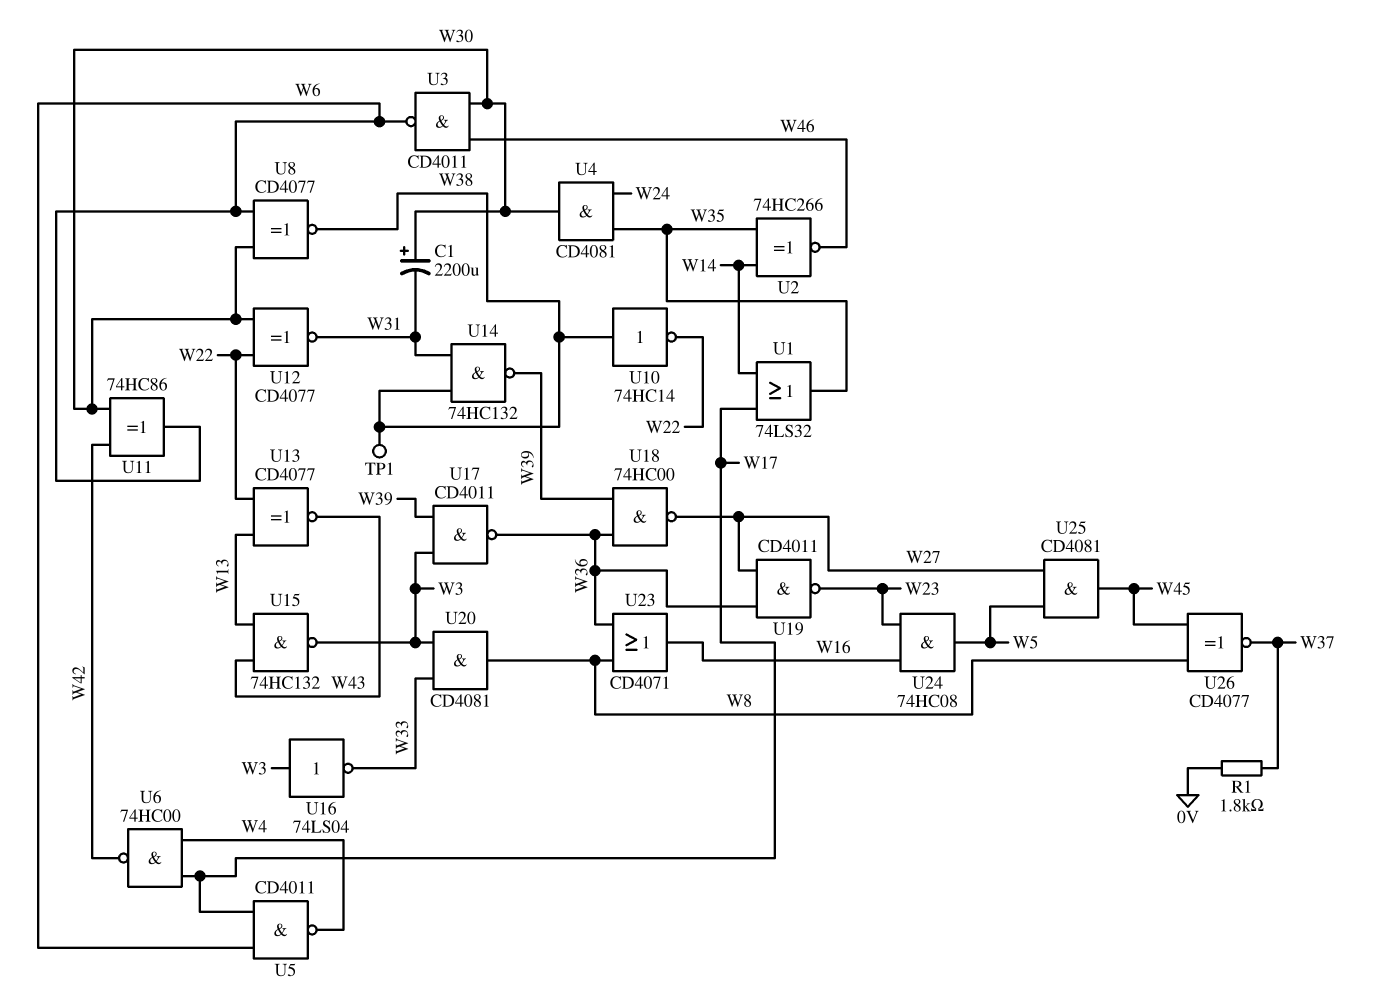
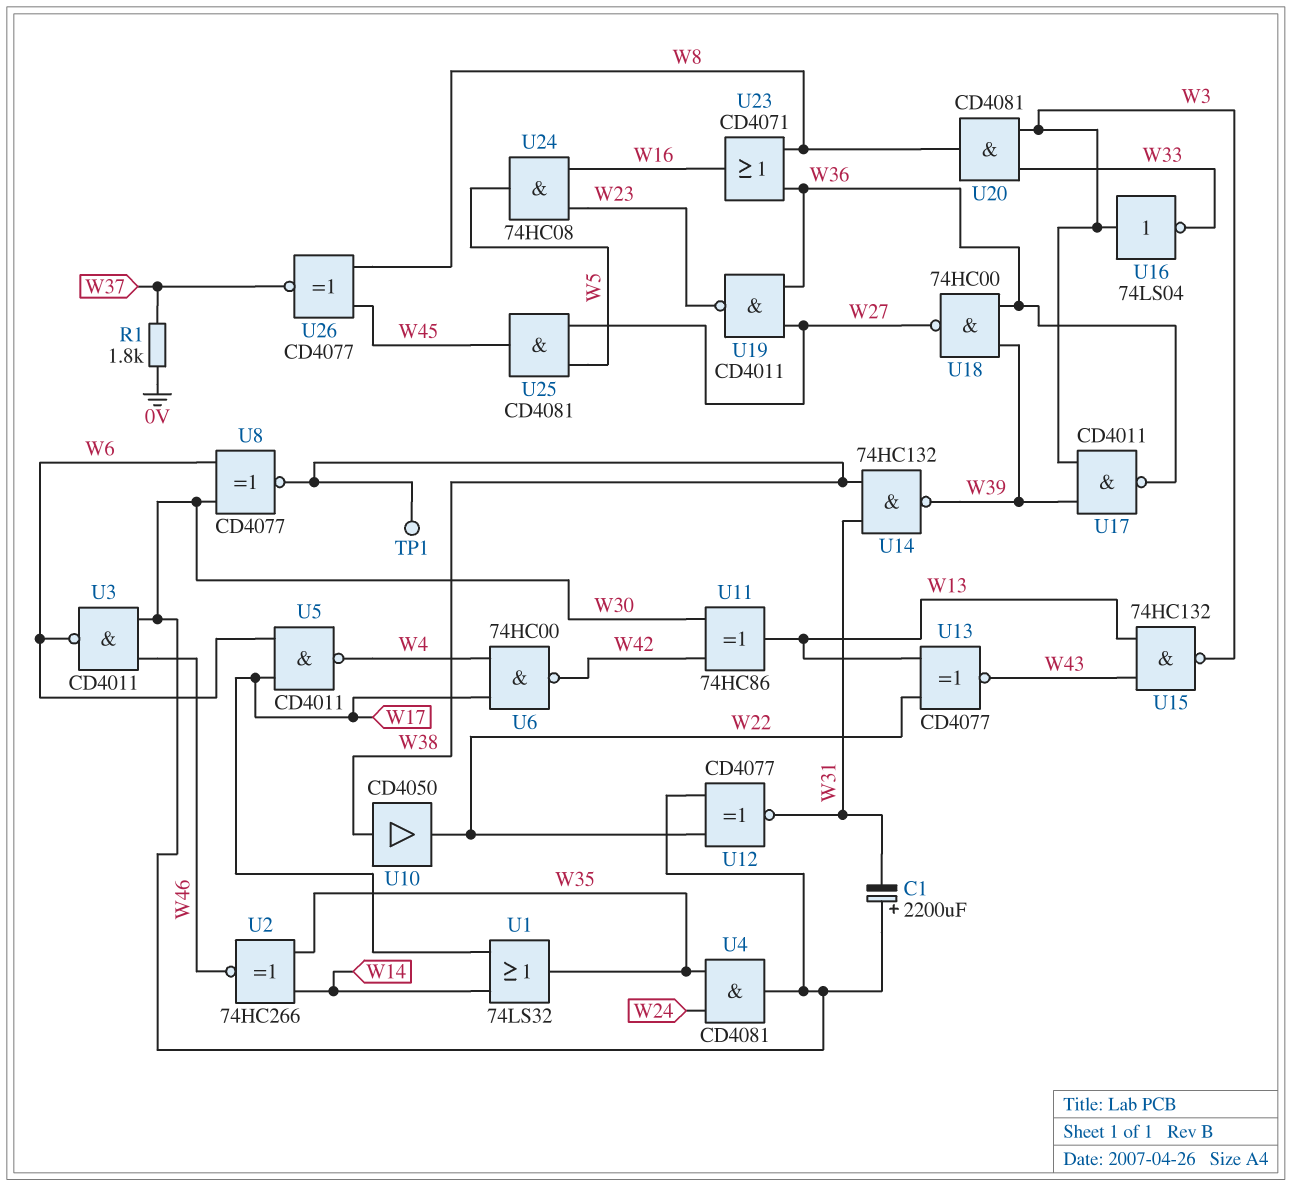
U10: NOT 74HC14 (in W38, out W22) -> buffer CD4050 (in W38, out W22)
U11: XOR 74HC86 (in W30, in W42, out W6) -> XOR 74HC86 (in W30, in W42, out W13)

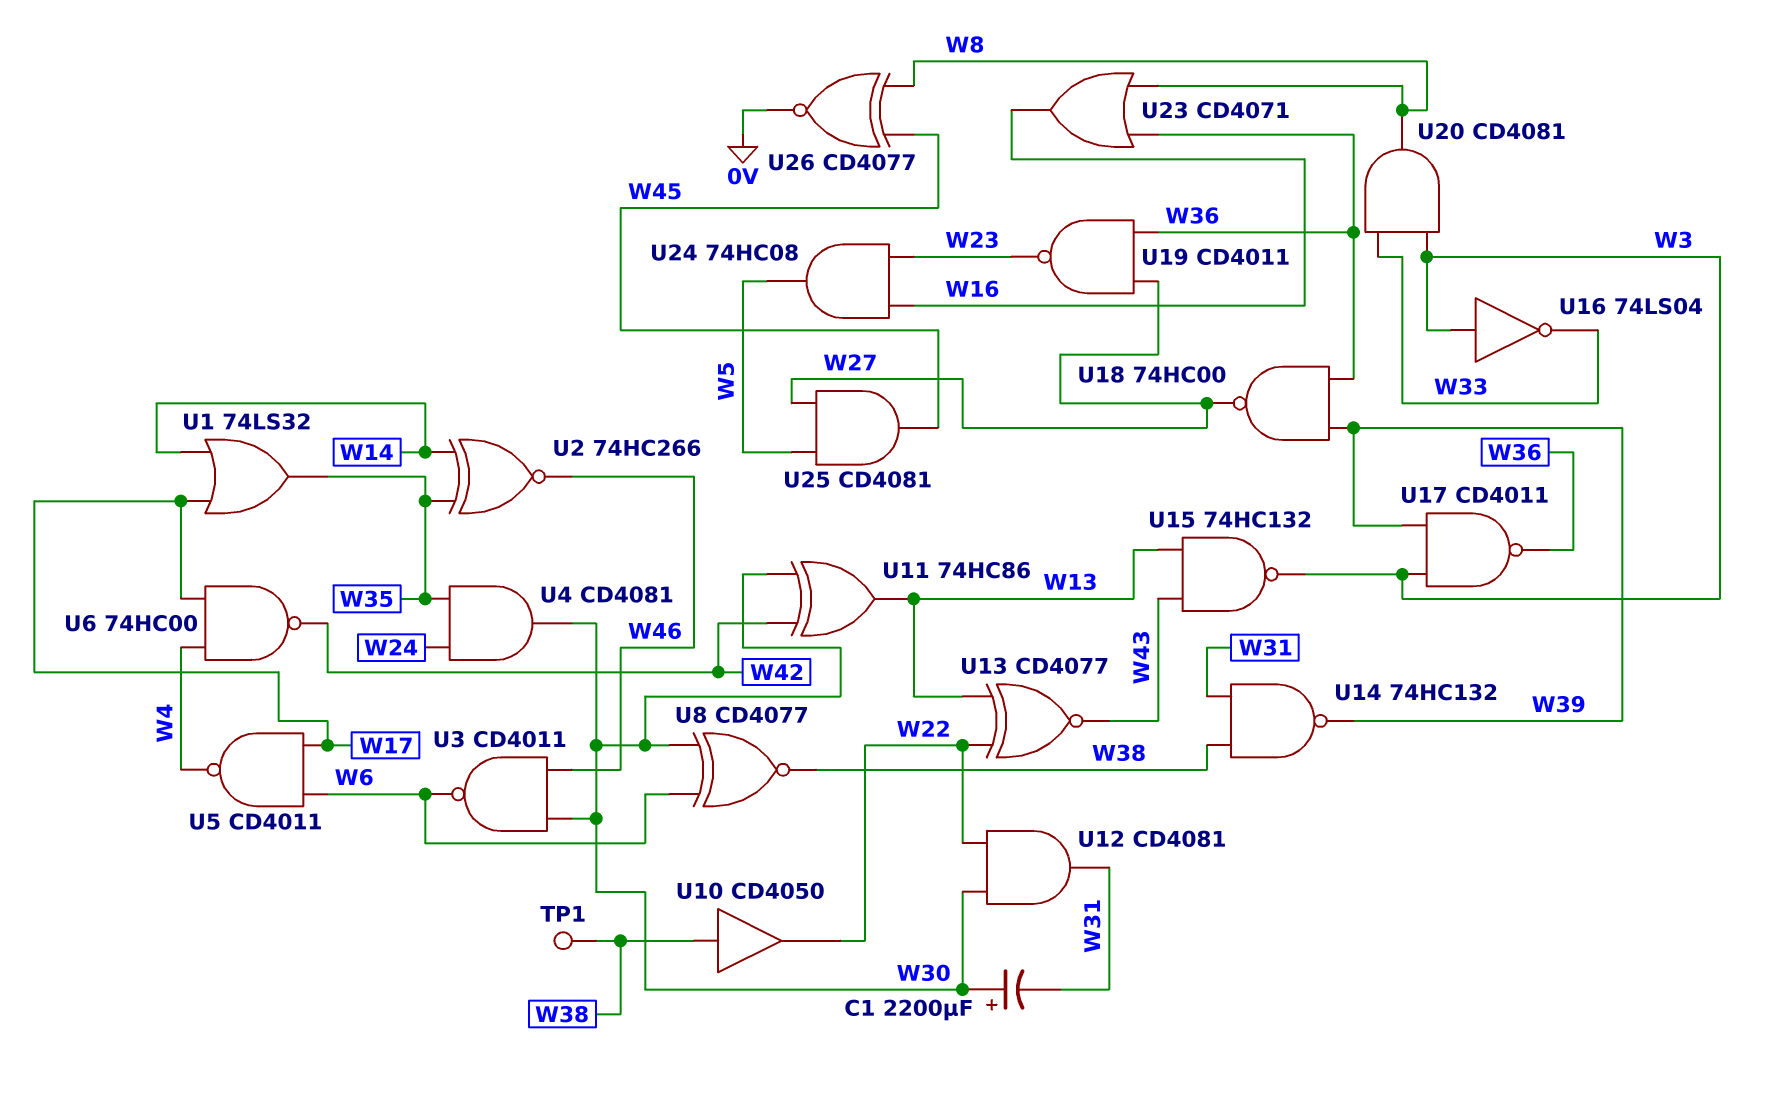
R1: 1.8k (0V, W37) -> none
U12: XNOR CD4077 (in W22, in W30, out W31) -> AND CD4081 (in W22, in W30, out W31)
U26: XNOR CD4077 (in W8, in W45, out W37) -> XNOR CD4077 (in W8, in W45, out 0V)

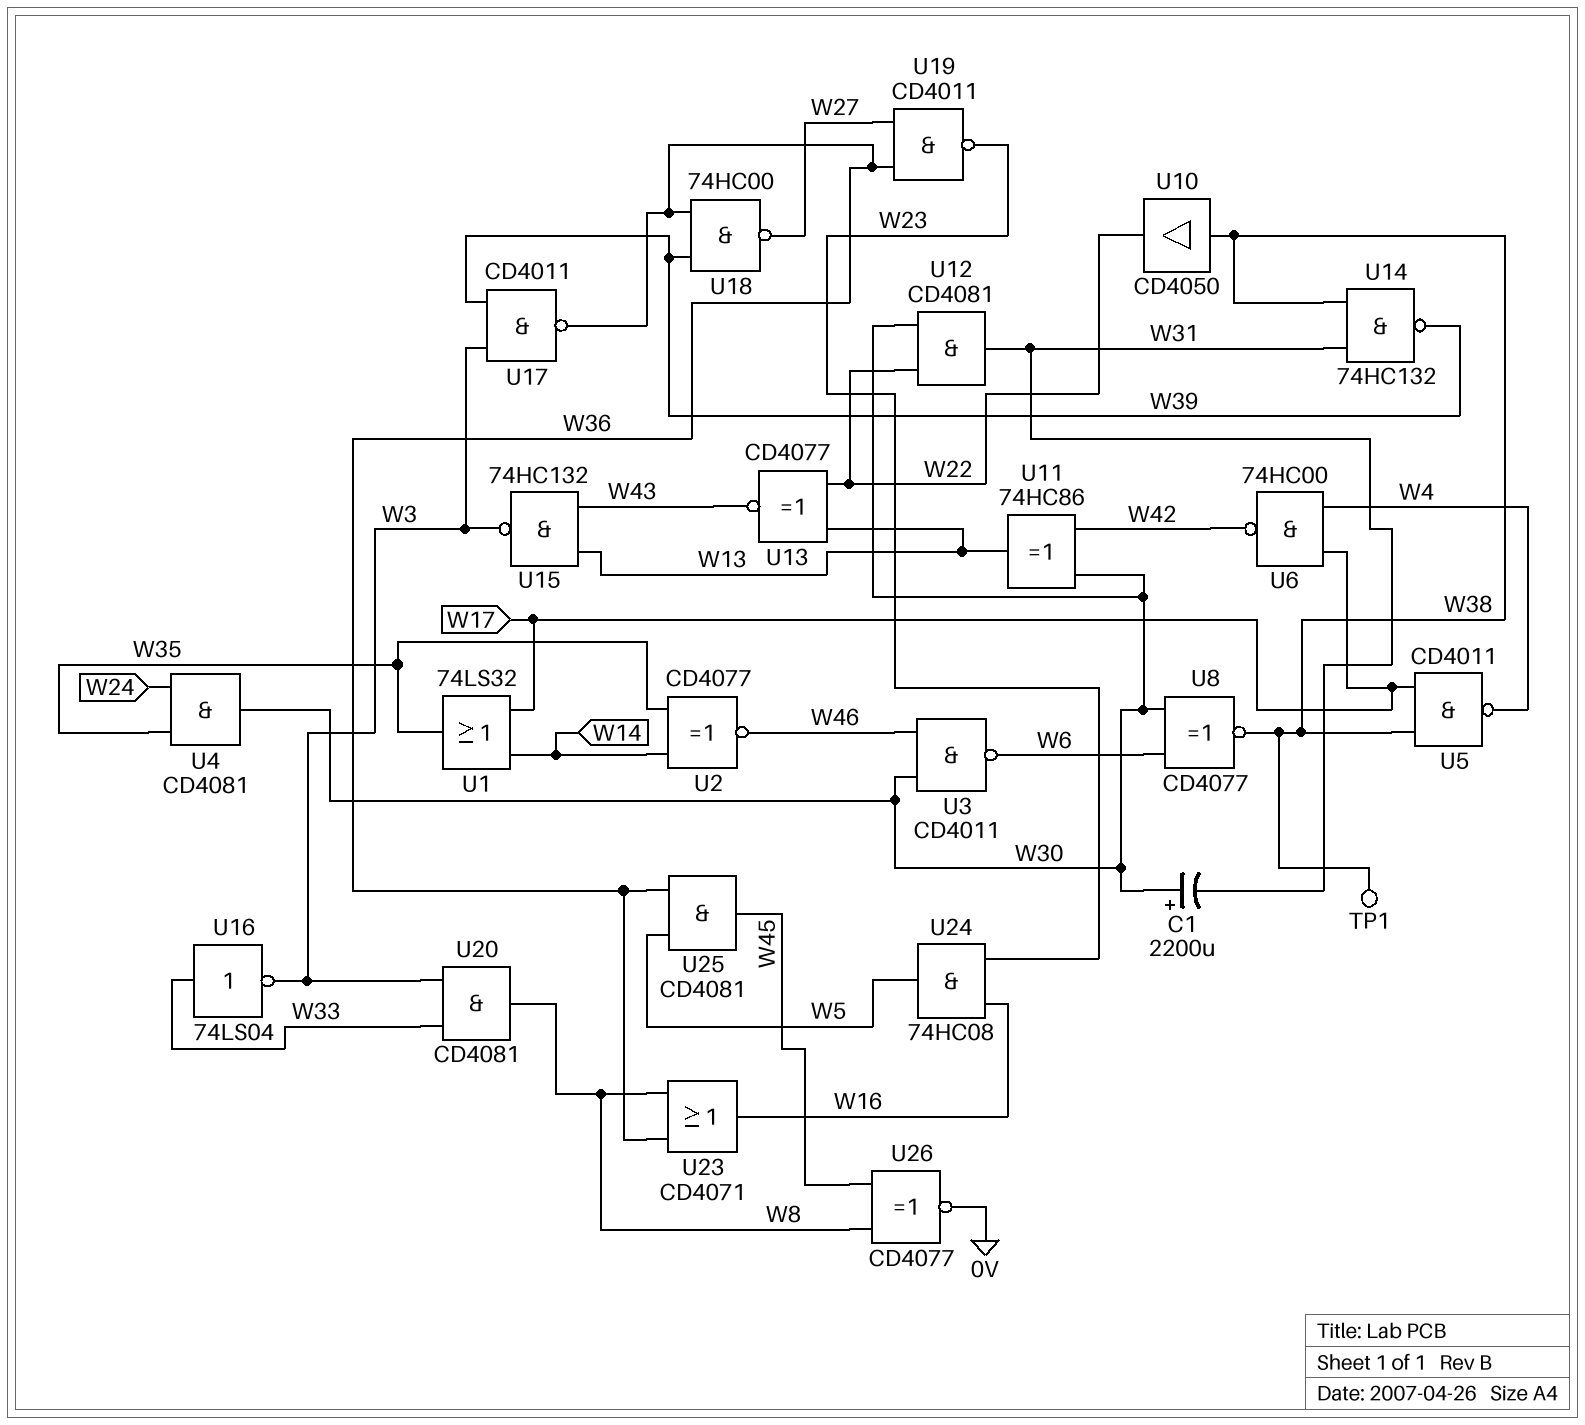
U2: XNOR 74HC266 (in W14, in W35, out W46) -> XNOR CD4077 (in W14, in W35, out W46)
U5: NAND CD4011 (in W6, in W17, out W4) -> NAND CD4011 (in W17, in W38, out W4)
U16: NOT 74LS04 (in W3, out W33) -> NOT 74LS04 (in W33, out W3)
U25: AND CD4081 (in W5, in W27, out W45) -> AND CD4081 (in W5, in W36, out W45)

